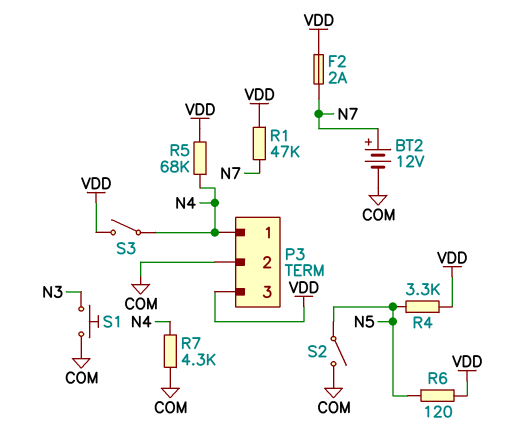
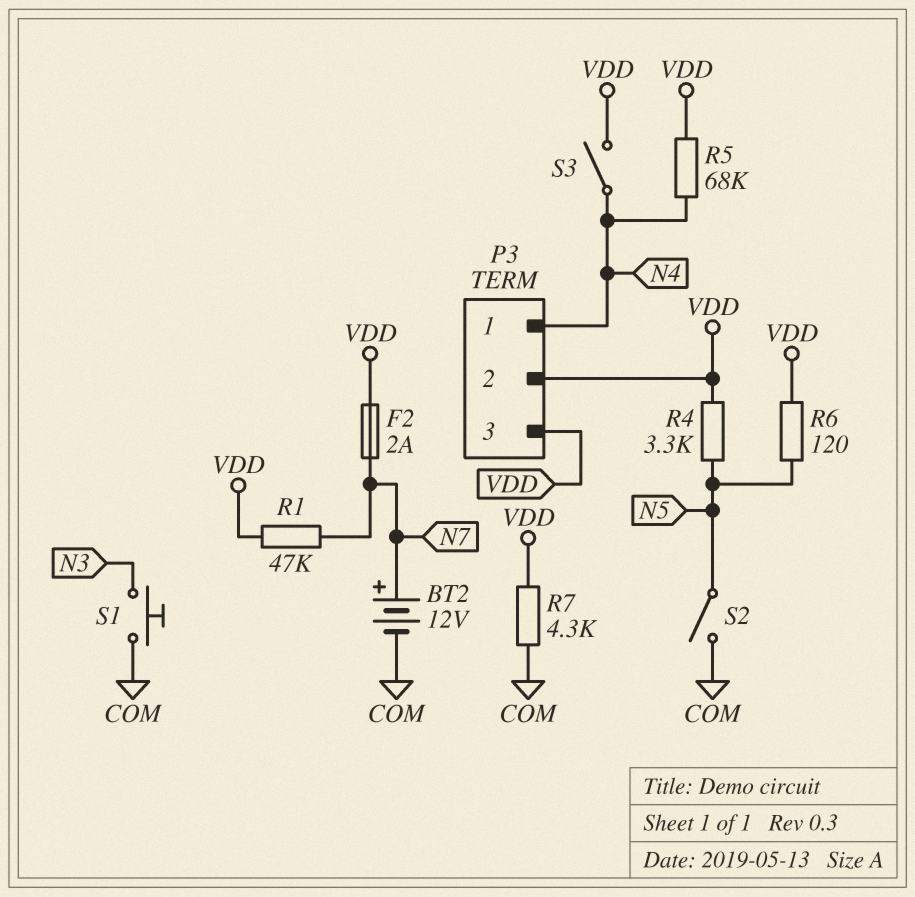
P3 pin 2: COM -> VDD
R7: 4.3k (COM, N4) -> 4.3k (COM, VDD)

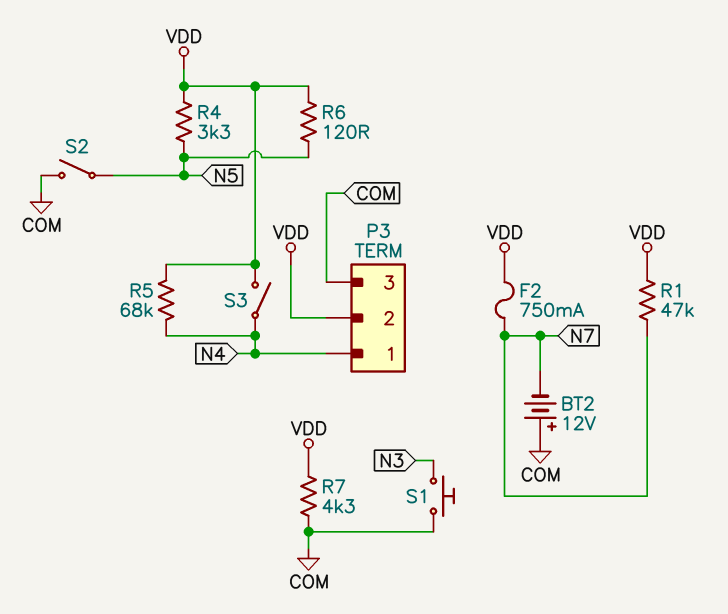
BT2: 12V (plus N7, minus COM) -> 12V (plus COM, minus N7)
F2: 2A (N7, VDD) -> 750mA (N7, VDD)
P3 pin 3: VDD -> COM

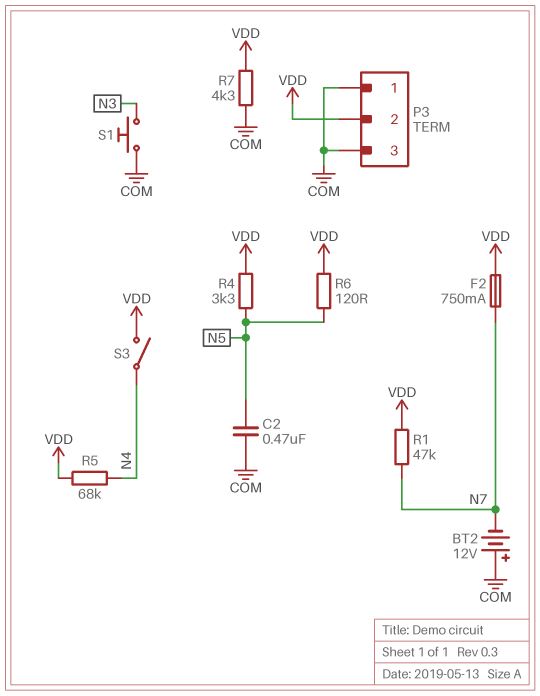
C2: none -> 470nF (COM, N5)
P3 pin 1: N4 -> COM
S2: switch (COM, N5) -> none

